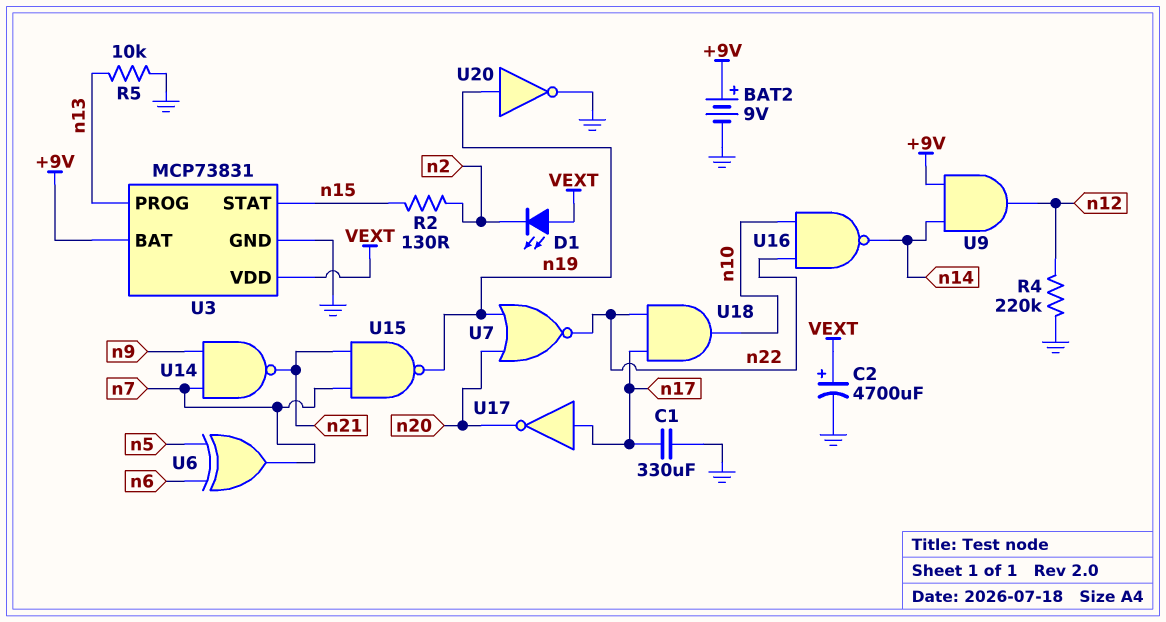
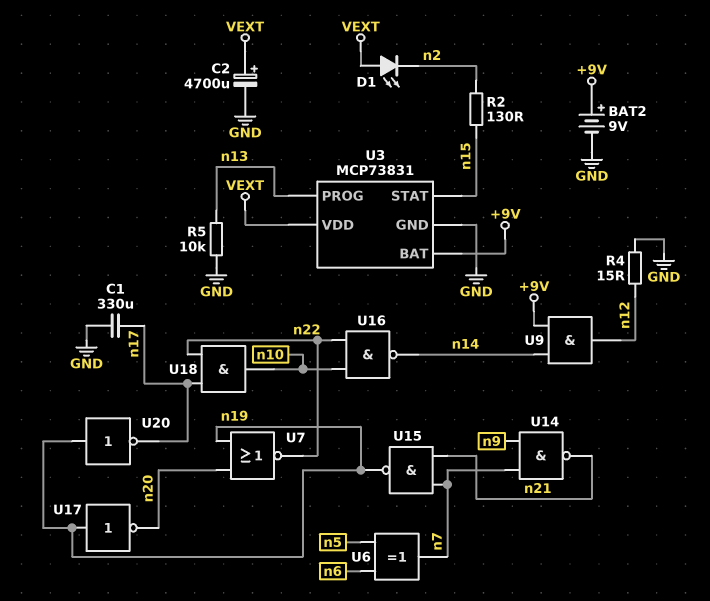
R4: 220k (GND, n12) -> 15 (GND, n12)
U17: NOT (in n17, out n20) -> NOT (in n19, out n20)
U20: NOT (in n19, out GND) -> NOT (in n19, out n17)

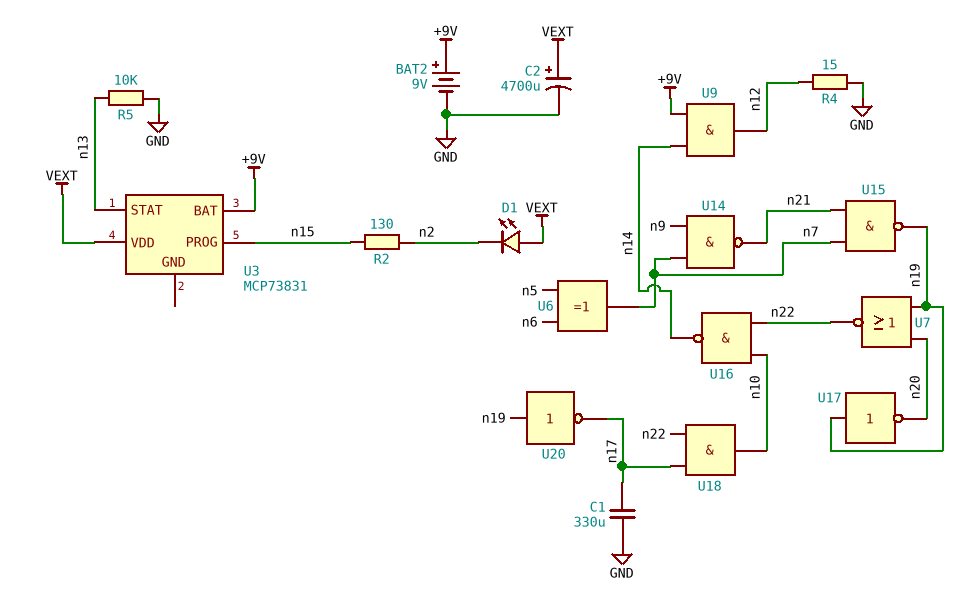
U3 pin GND: GND -> none
U3 pin PROG: n13 -> n15
U3 pin STAT: n15 -> n13

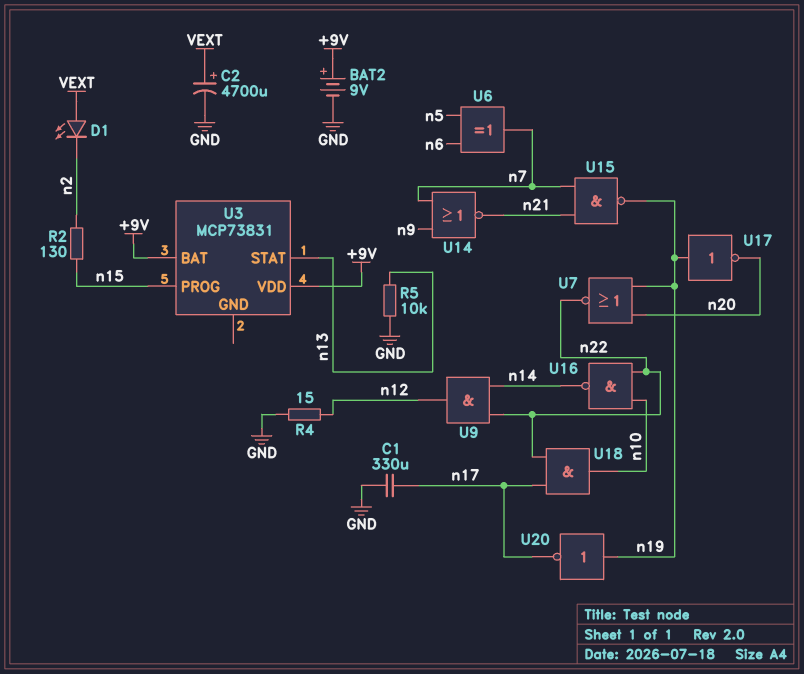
U3 pin VDD: VEXT -> +9V
U9: AND (in +9V, in n14, out n12) -> AND (in n14, in n22, out n12)
U14: NAND (in n7, in n9, out n21) -> NOR (in n7, in n9, out n21)

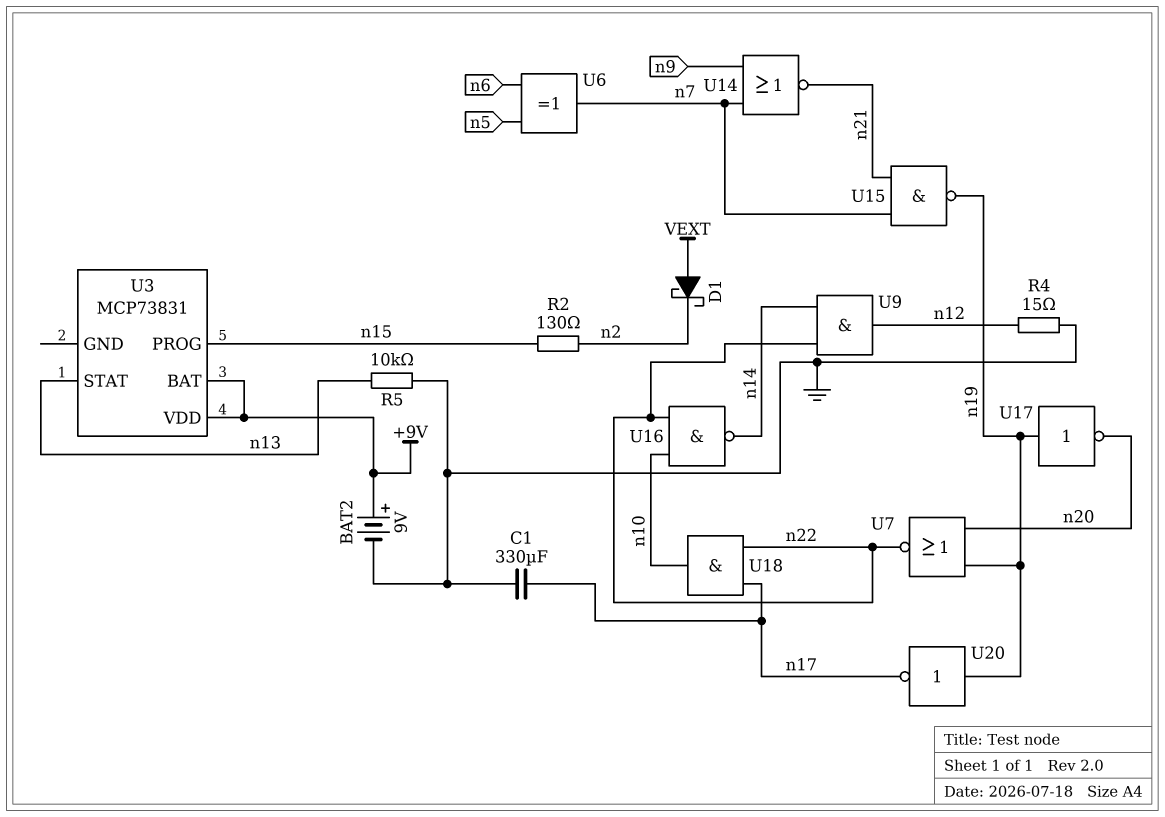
C2: 4700uF (plus VEXT, minus GND) -> none
D1: LED (A VEXT, K n2) -> schottky (A VEXT, K n2)

